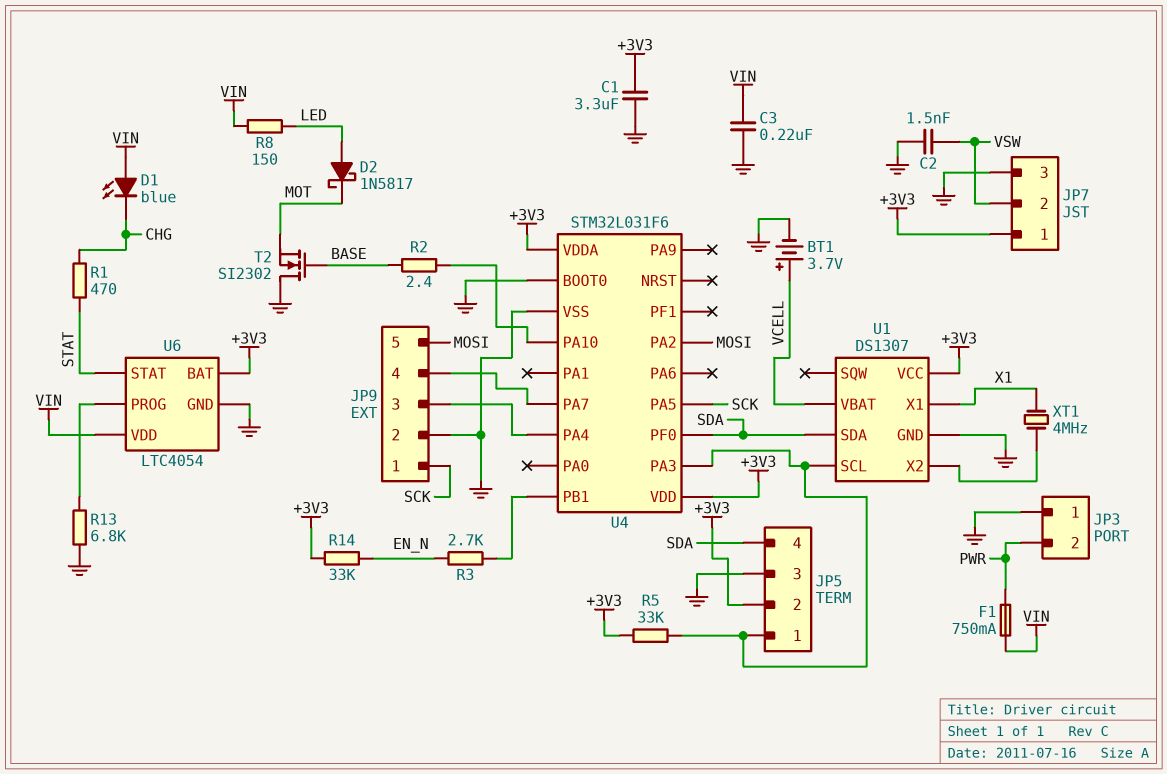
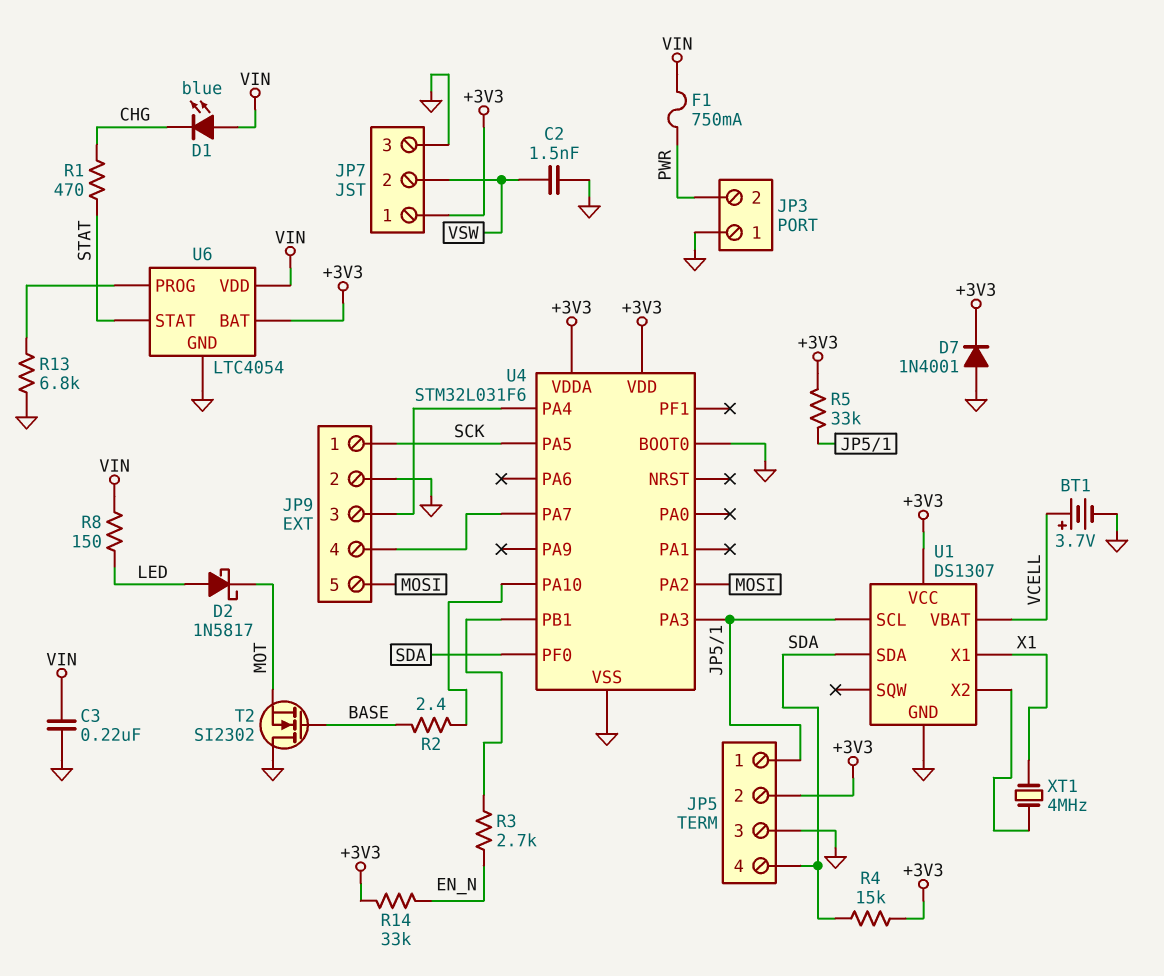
C1: 3.3uF (+3V3, GND) -> none
D7: none -> diode 1N4001 (A GND, K +3V3)
R4: none -> 15k (+3V3, SDA)

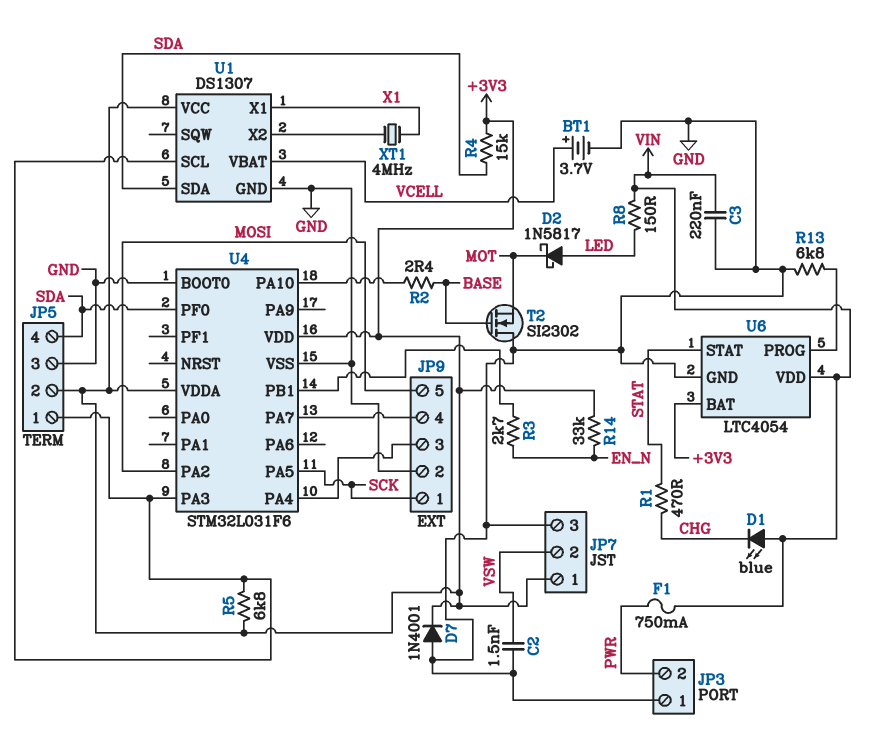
R5: 33k (+3V3, JP5/1) -> 6.8k (+3V3, JP5/1)

